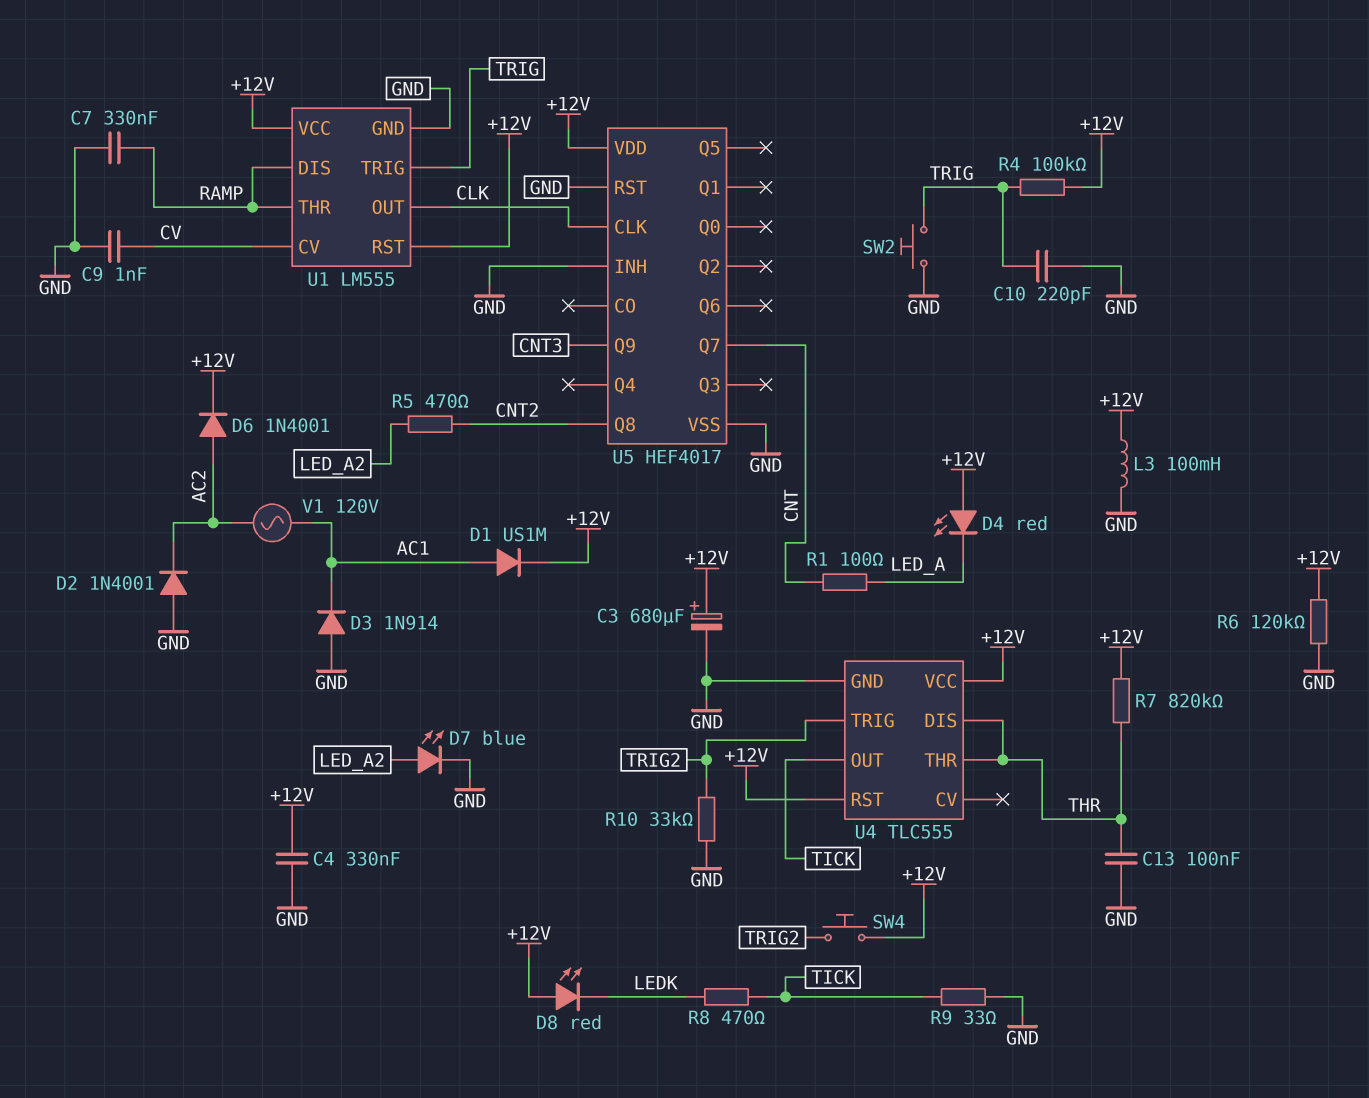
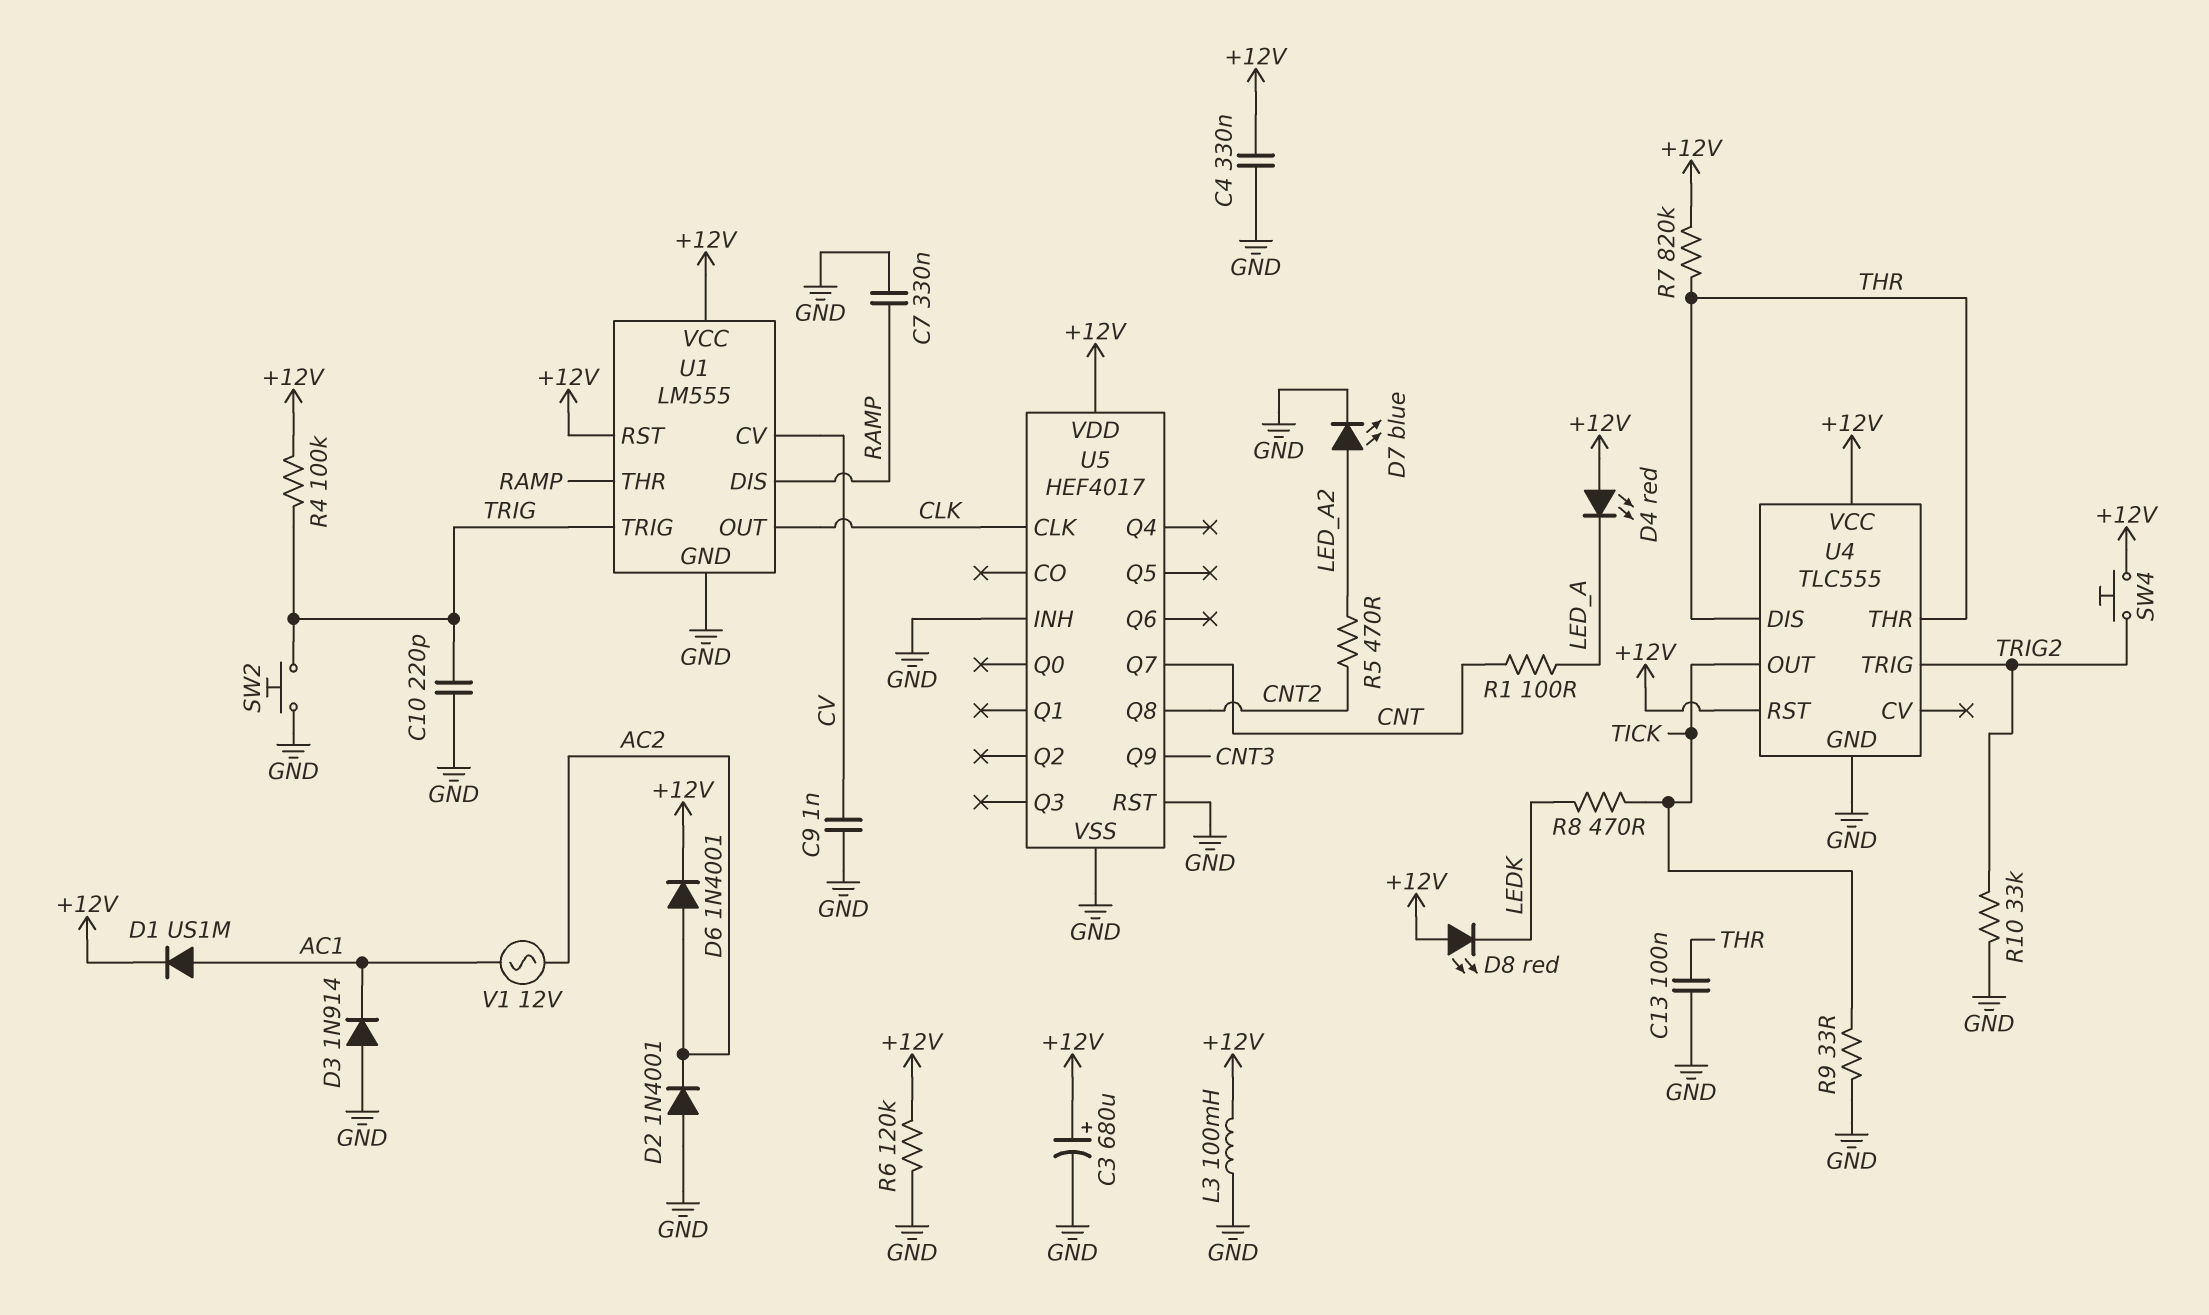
V1: AC 120V (AC1, AC2) -> AC 12V (AC1, AC2)

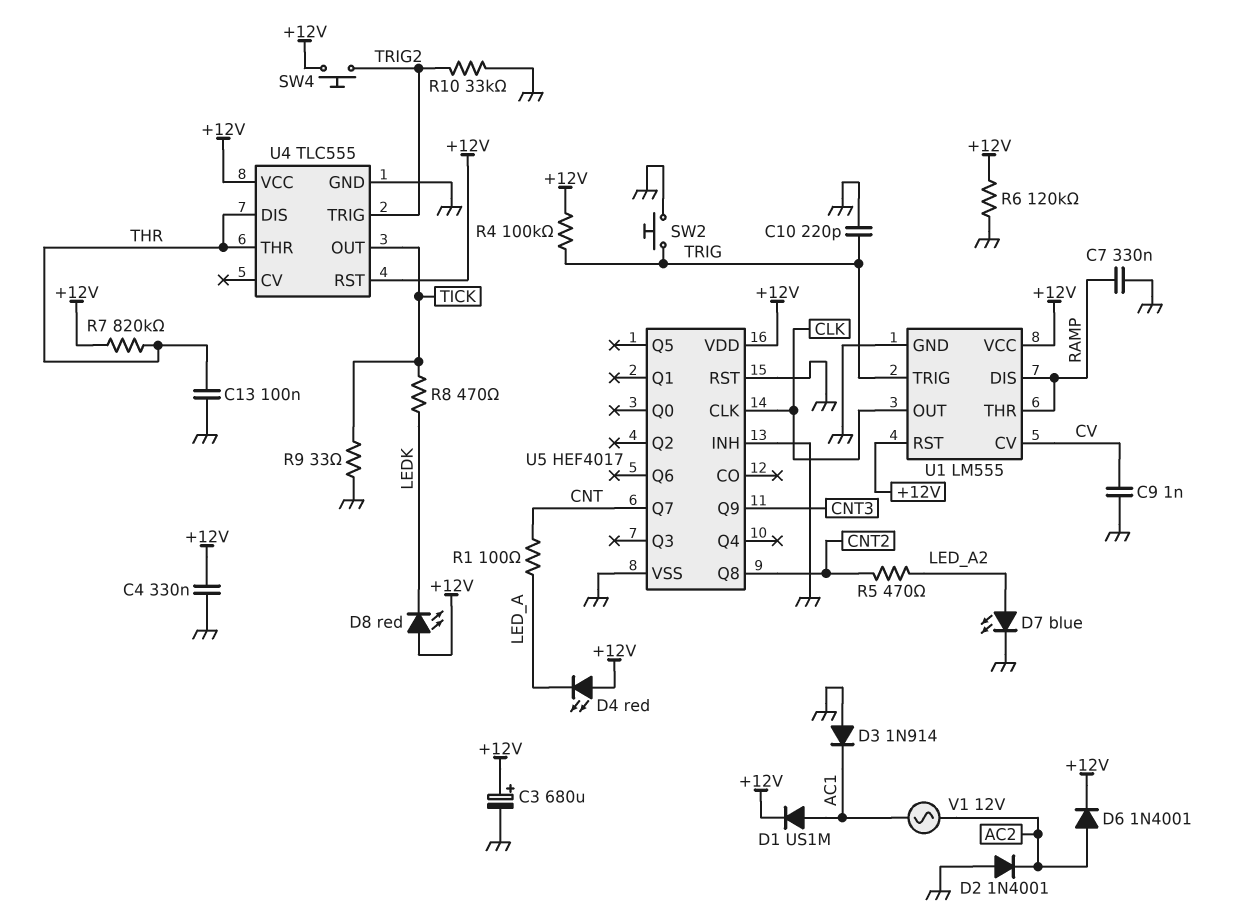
L3: 100mH (+12V, GND) -> none

